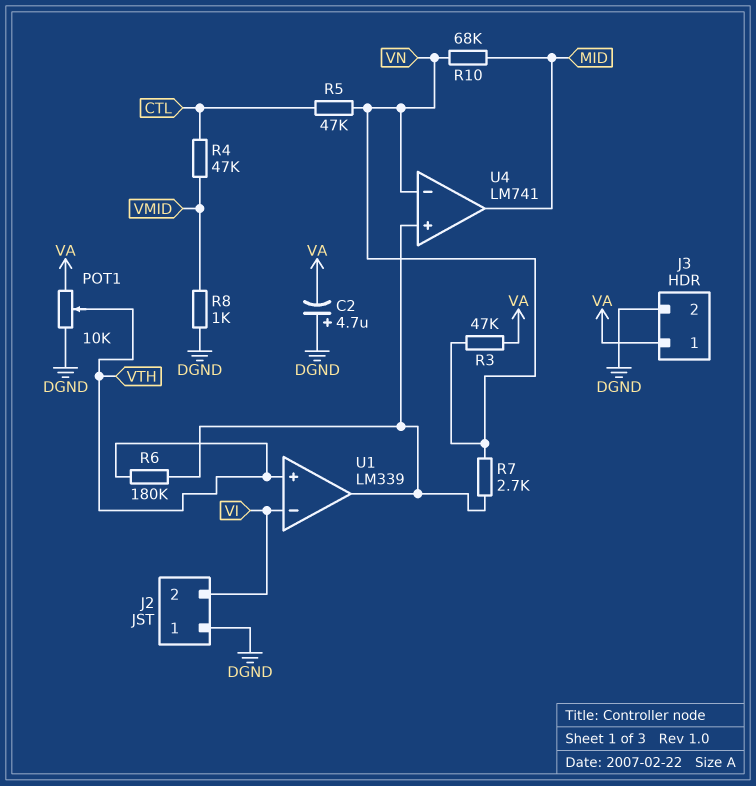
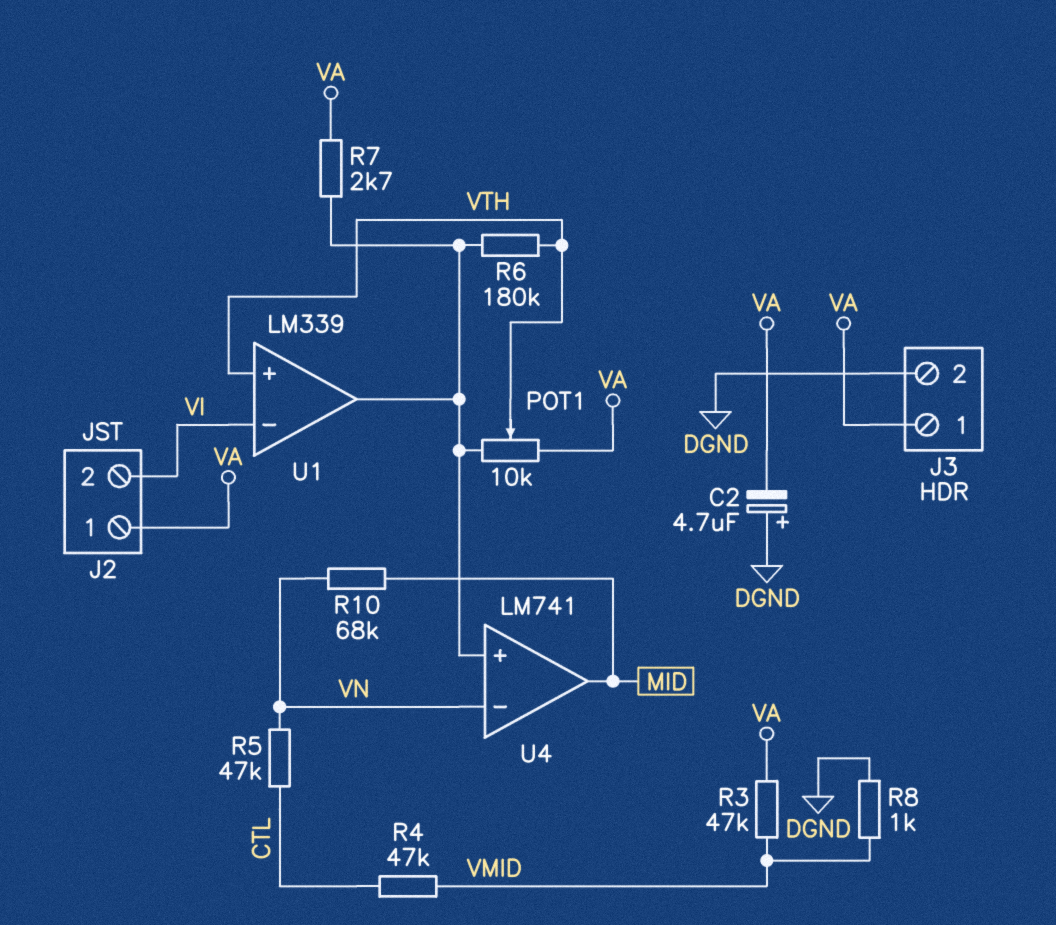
J2 pin 1: DGND -> VA
POT1: 10k (DGND, VA, wiper VTH) -> 10k (U1/out, VA, wiper VTH)
R3: 47k (VA, VN) -> 47k (VA, VMID)
R7: 2.7k (U1/out, VN) -> 2.7k (U1/out, VA)

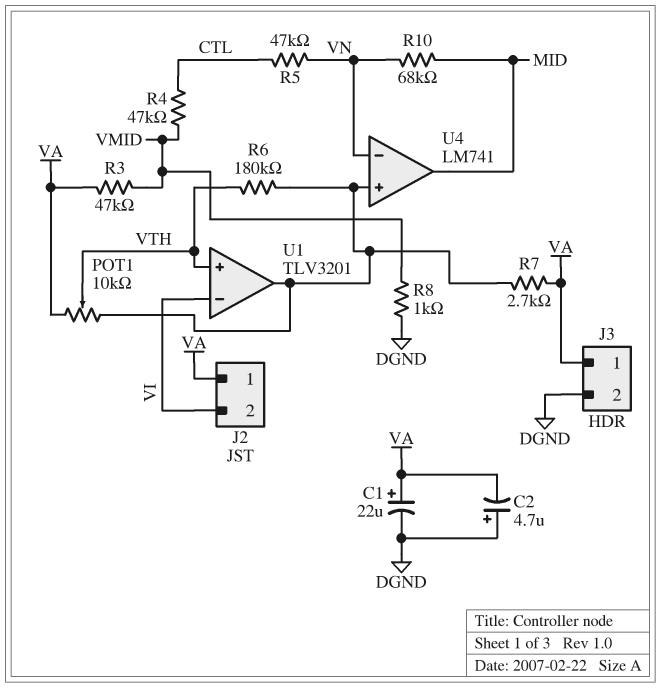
C1: none -> 22uF (plus VA, minus DGND)
U1: LM339 -> TLV3201

